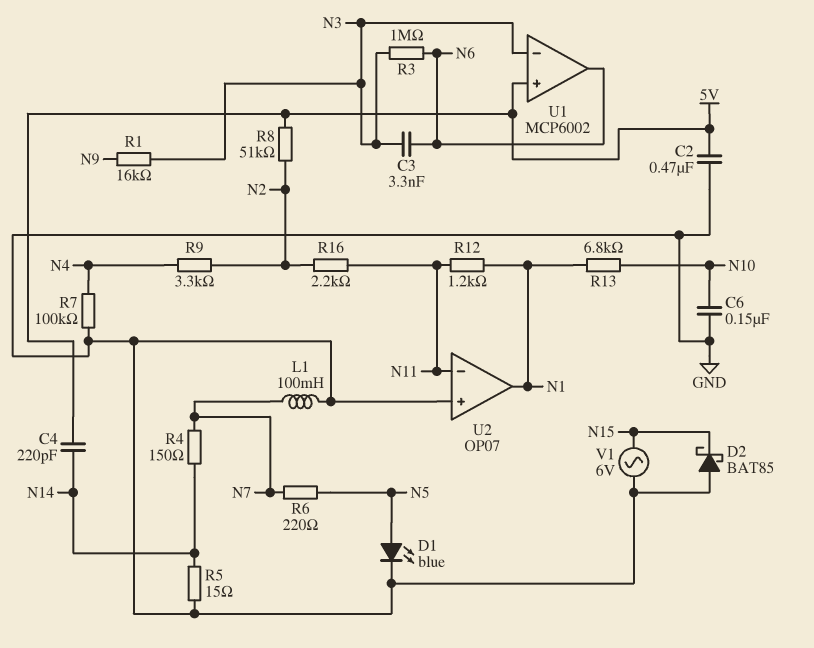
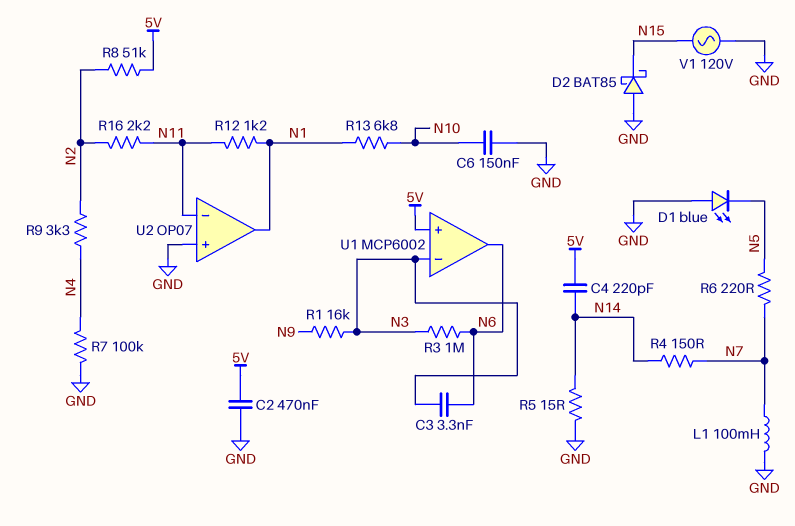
D1: LED blue (A N5, K GND) -> LED blue (A GND, K N5)
V1: AC 6V (GND, N15) -> AC 120V (GND, N15)

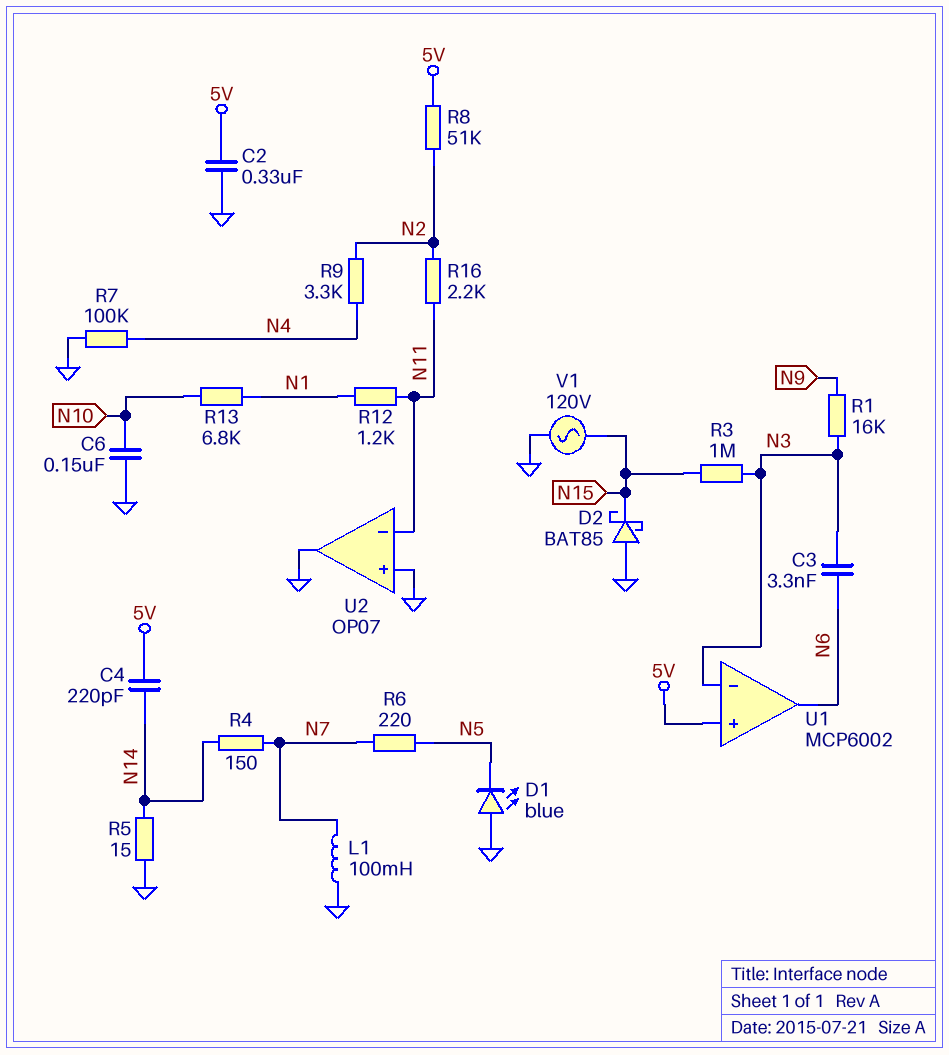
C2: 470nF (5V, GND) -> 330nF (5V, GND)
R3: 1M (N3, N6) -> 1M (N3, N15)
U2 pin out: N1 -> GND

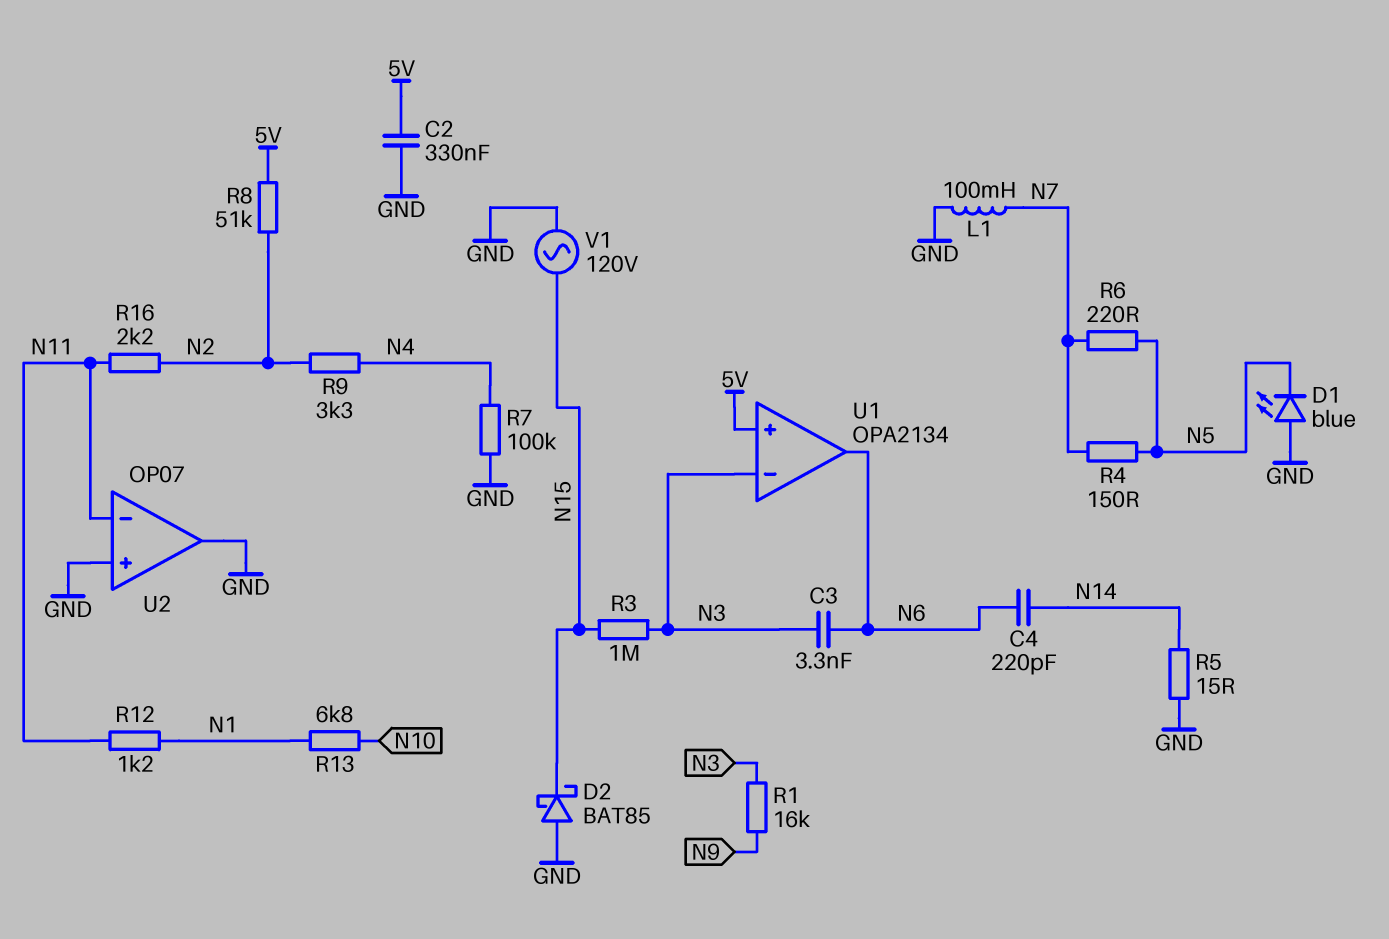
C4: 220pF (5V, N14) -> 220pF (N6, N14)
C6: 150nF (GND, N10) -> none
R4: 150 (N7, N14) -> 150 (N5, N7)
U1: MCP6002 -> OPA2134

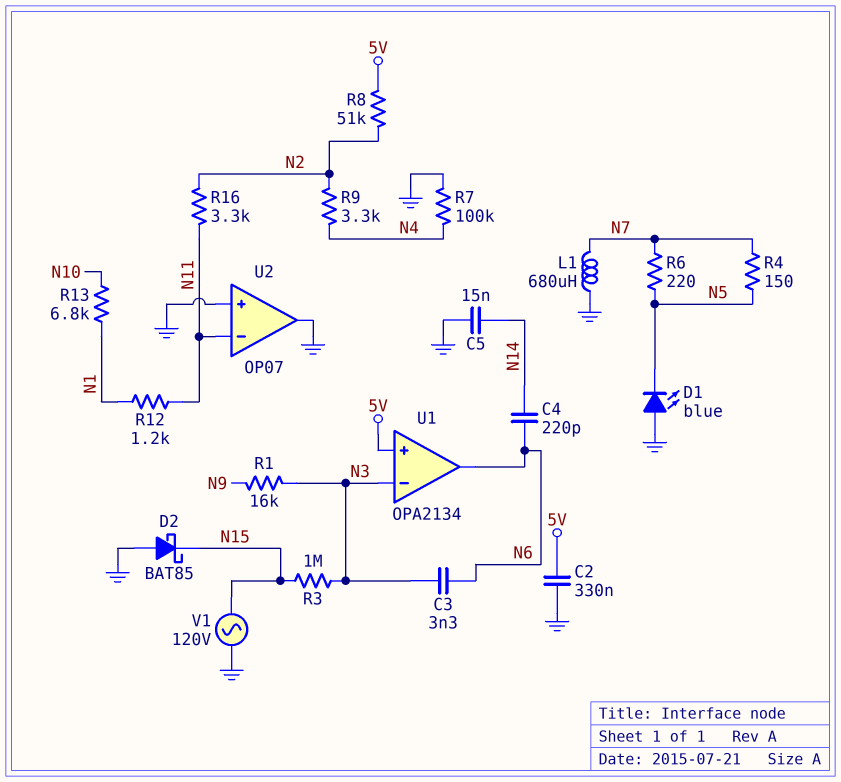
C5: none -> 15nF (GND, N14)
L1: 100mH (GND, N7) -> 680uH (GND, N7)
R5: 15 (GND, N14) -> none
R16: 2.2k (N2, N11) -> 3.3k (N2, N11)

